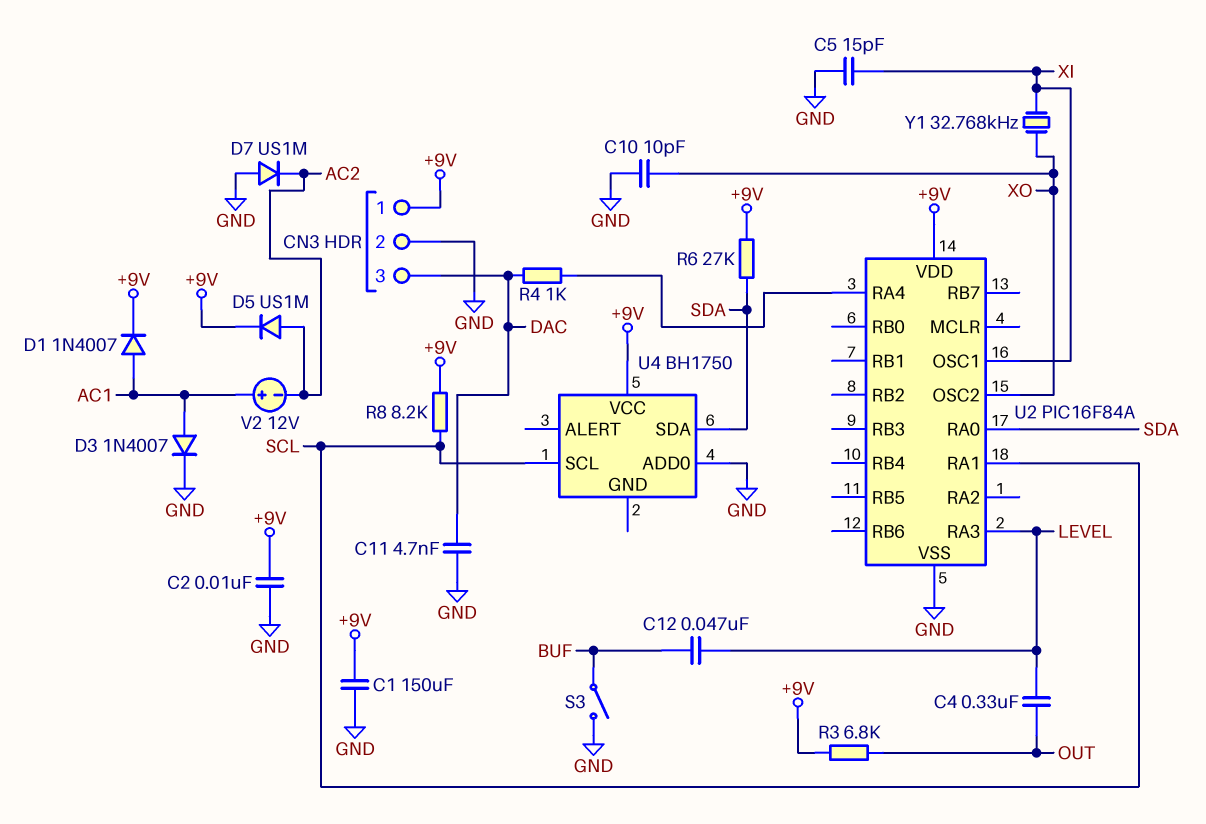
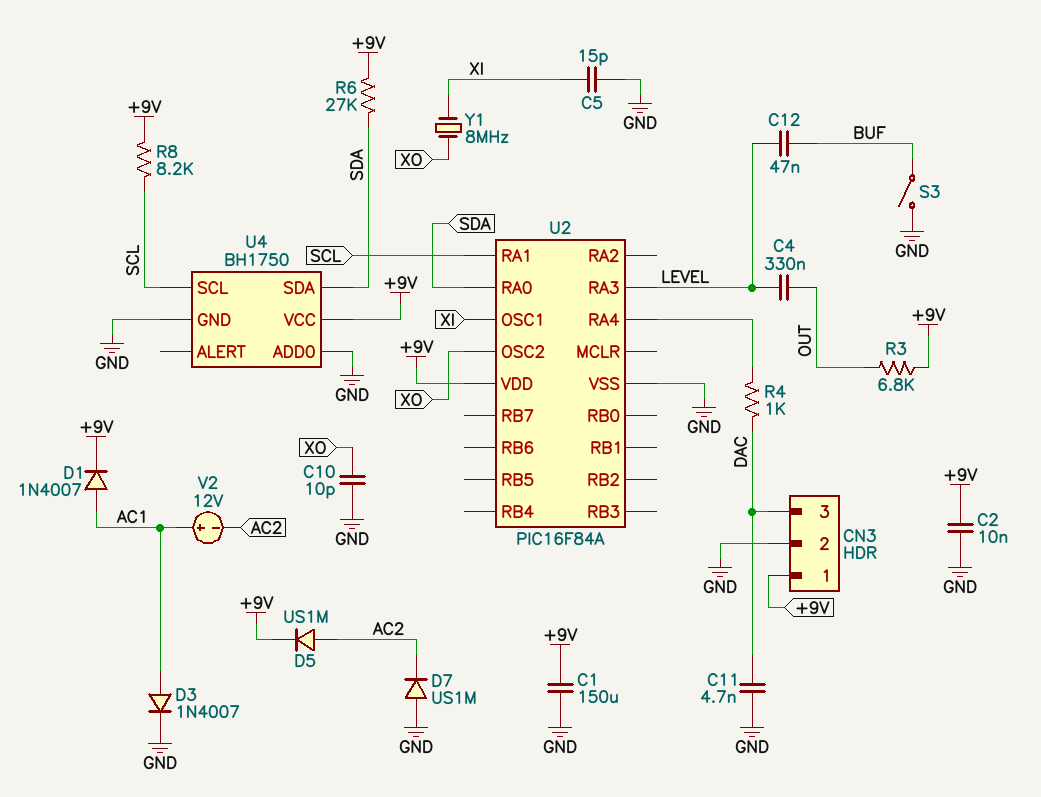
U4 pin GND: none -> GND
Y1: 32.768kHz (XI, XO) -> 8MHz (XI, XO)

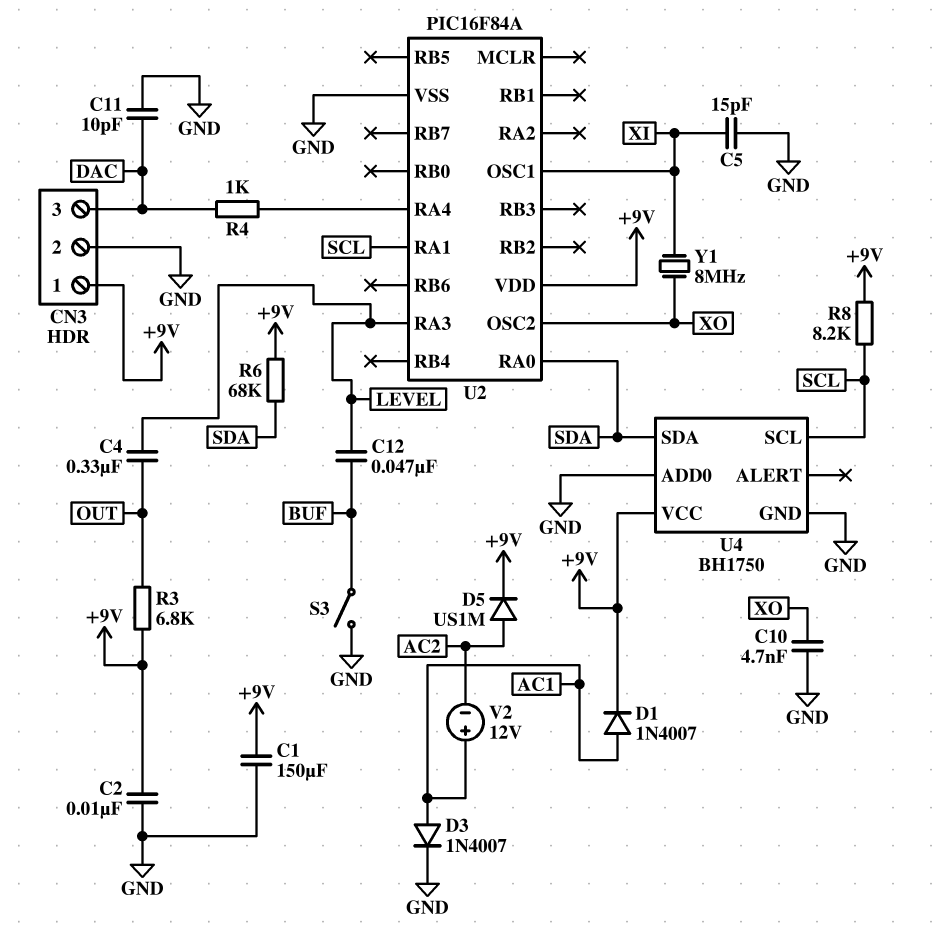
C10: 10pF (GND, XO) -> 4.7nF (GND, XO)
C11: 4.7nF (DAC, GND) -> 10pF (DAC, GND)
D7: diode US1M (A GND, K AC2) -> none
R6: 27k (+9V, SDA) -> 68k (+9V, SDA)

